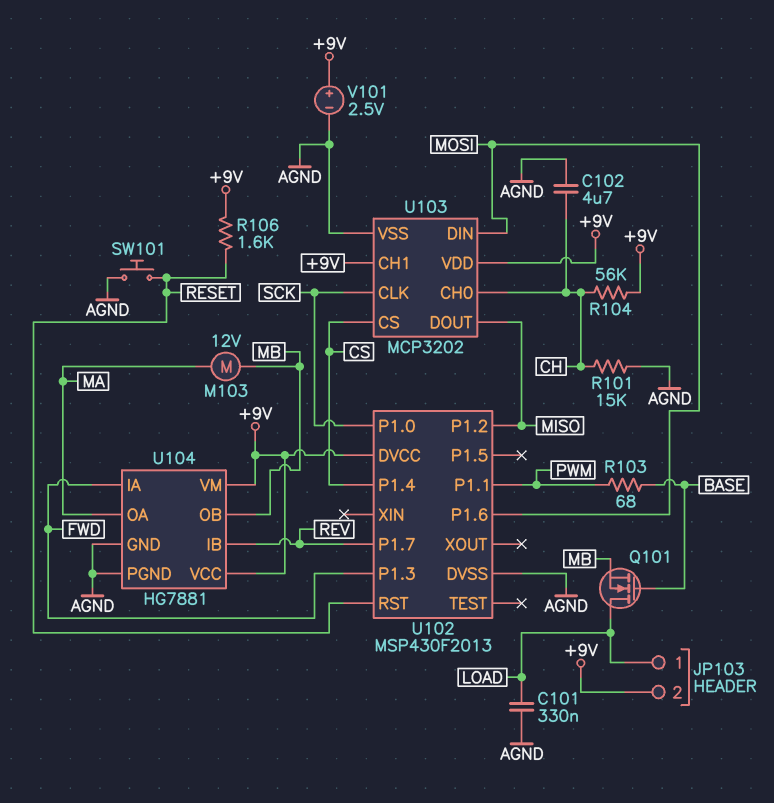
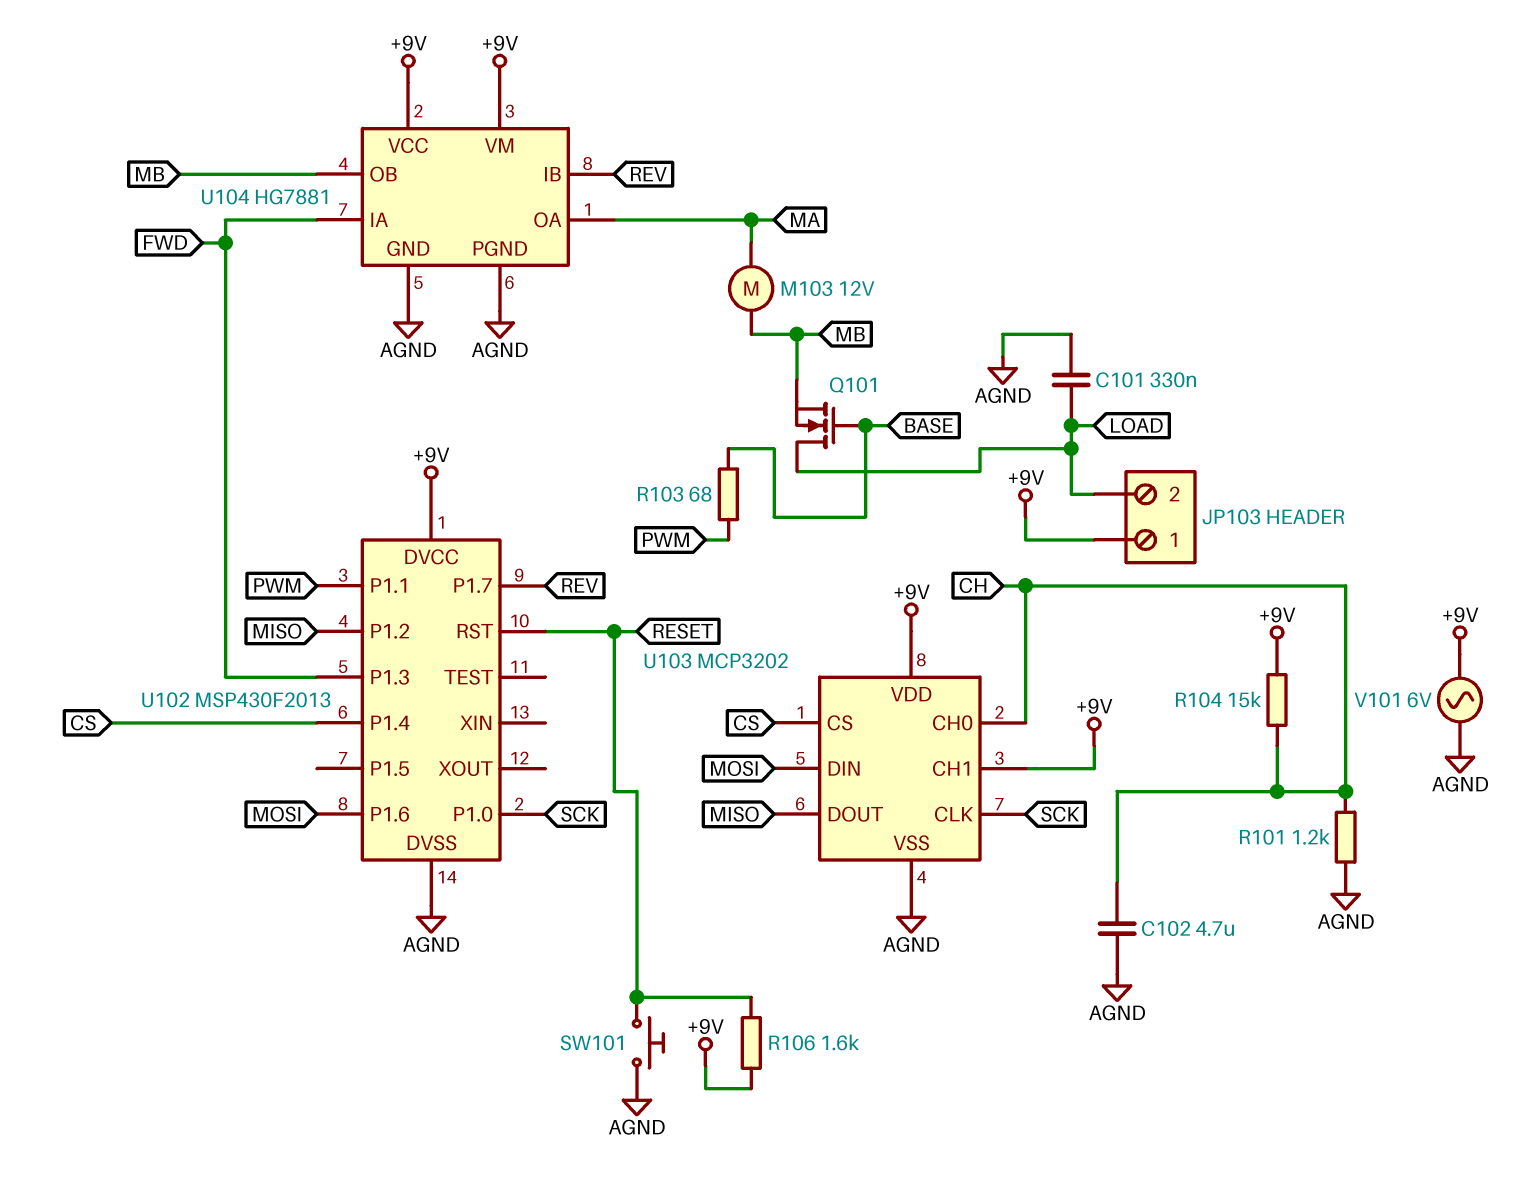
JP103 pin 1: LOAD -> +9V
JP103 pin 2: +9V -> LOAD
R101: 15k (AGND, CH) -> 1.2k (AGND, CH)
R104: 56k (+9V, CH) -> 15k (+9V, CH)
V101: 2.5V (plus +9V, minus AGND) -> AC 6V (+9V, AGND)

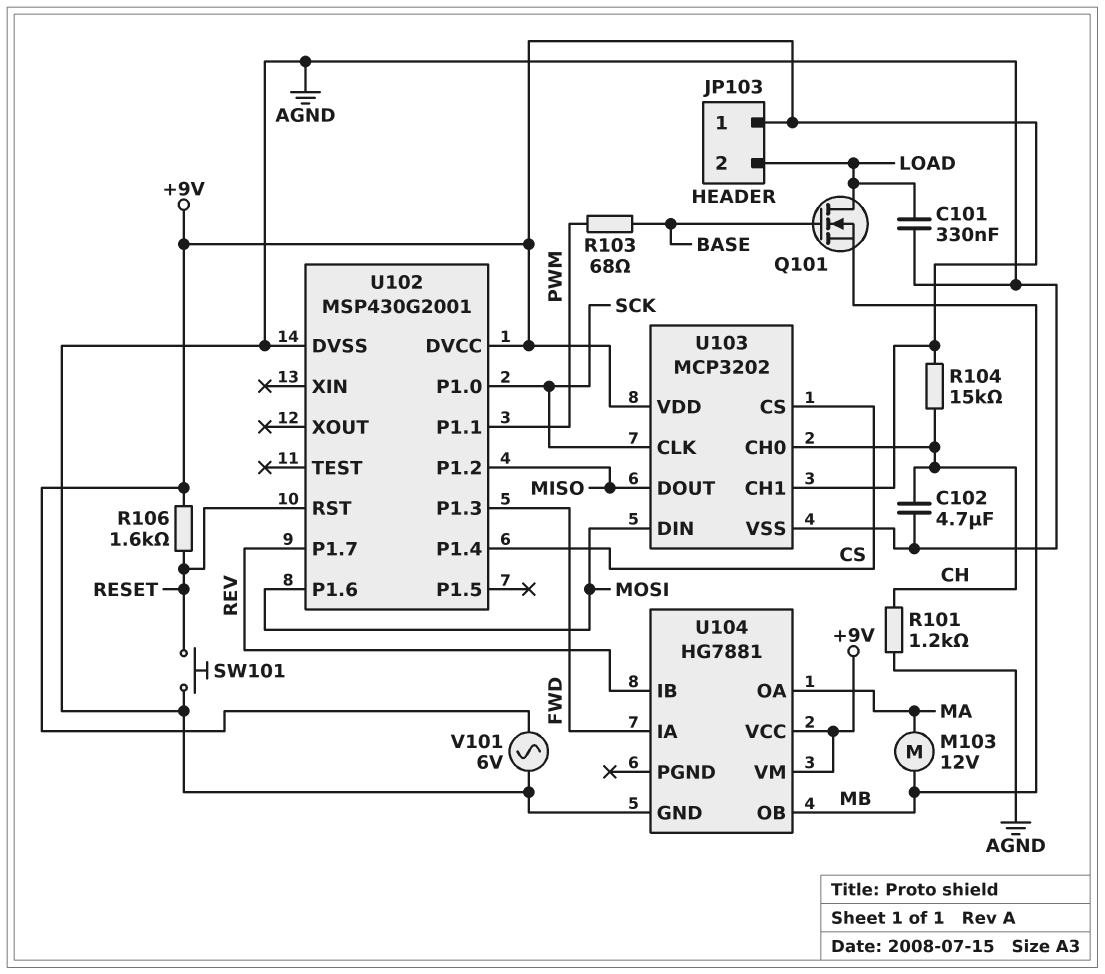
U102: MSP430F2013 -> MSP430G2001
U104 pin PGND: AGND -> none

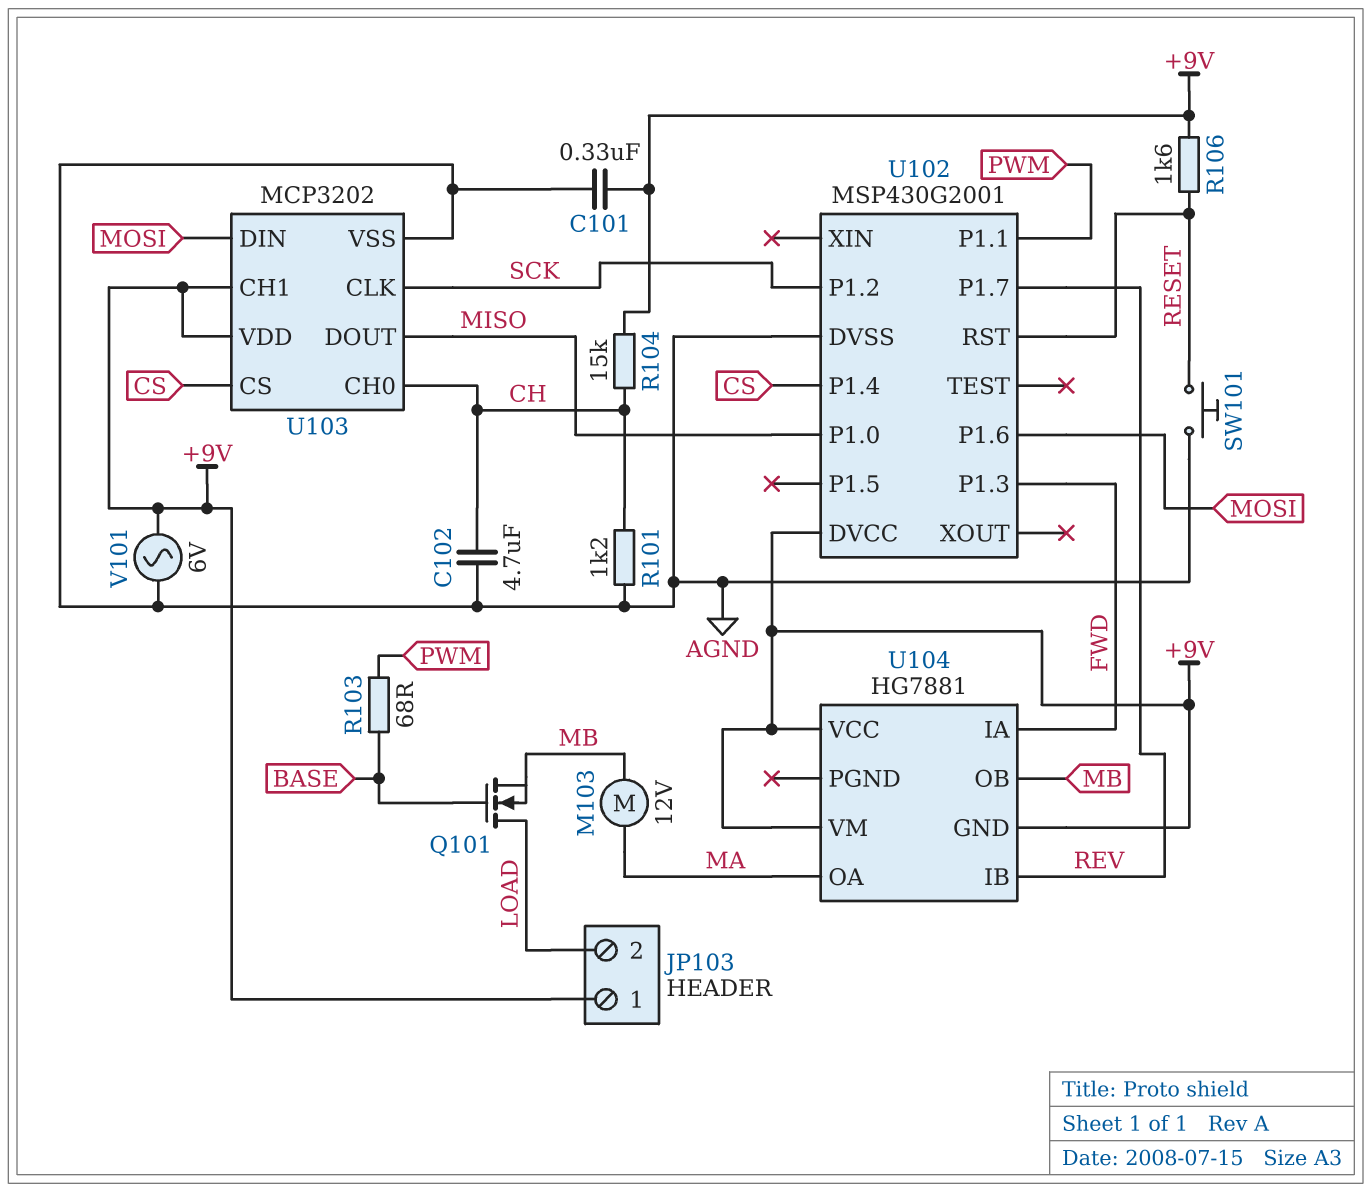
C101: 330nF (AGND, LOAD) -> 330nF (+9V, AGND)
U102 pin P1.0: SCK -> MISO
U102 pin P1.2: MISO -> SCK
U104 pin GND: AGND -> +9V

